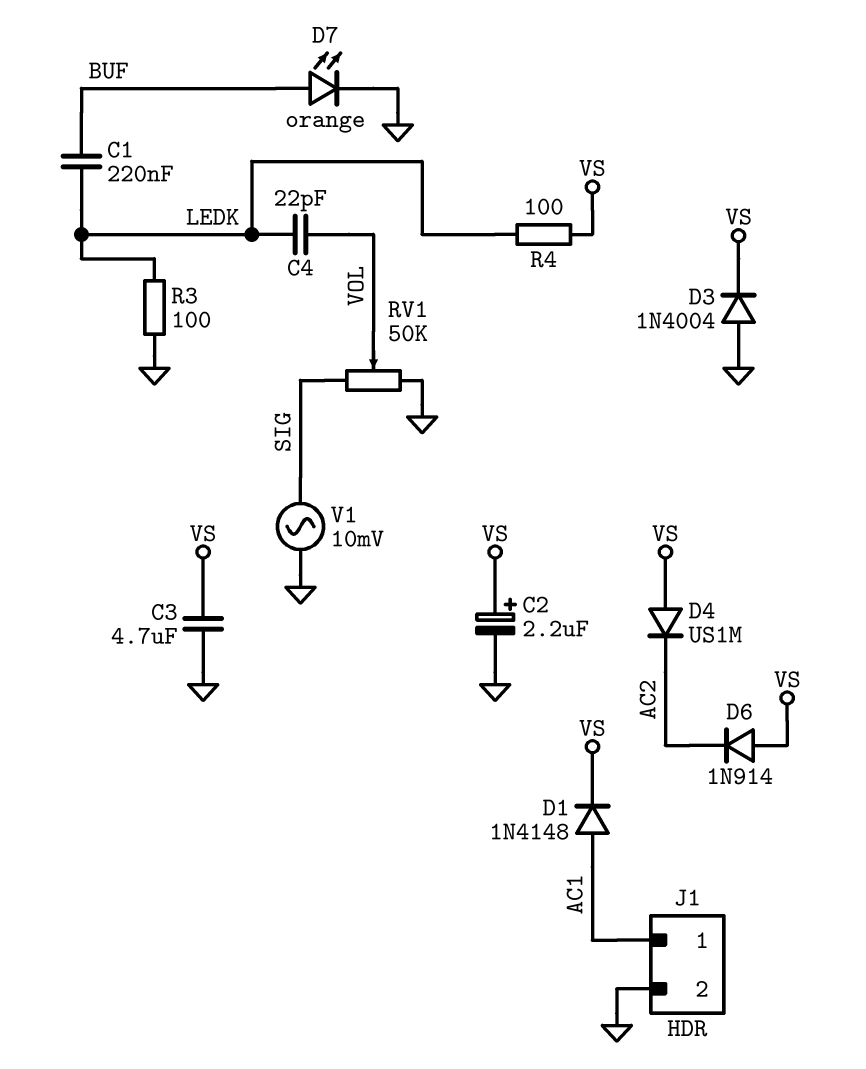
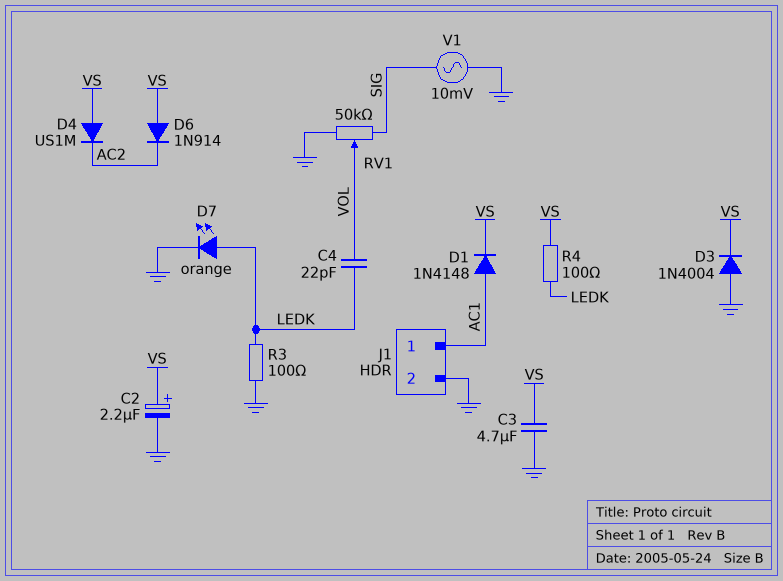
C1: 220nF (BUF, LEDK) -> none
D7: LED orange (A BUF, K GND) -> LED orange (A LEDK, K GND)

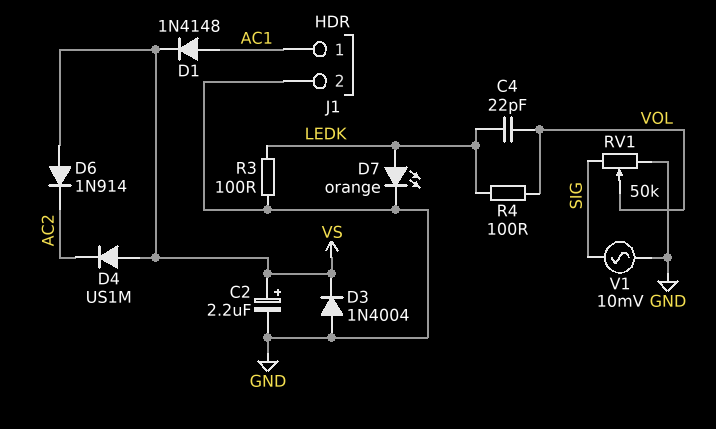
C3: 4.7uF (GND, VS) -> none
R4: 100 (LEDK, VS) -> 100 (LEDK, VOL)

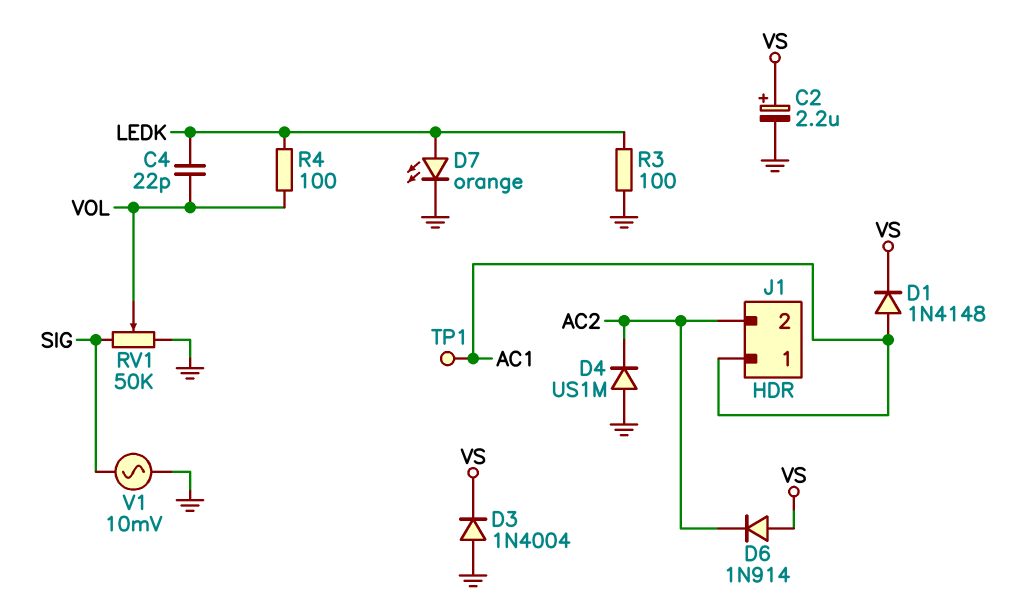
D4: diode US1M (A VS, K AC2) -> diode US1M (A GND, K AC2)
J1 pin 2: GND -> AC2
TP1: none -> test point (AC1)

